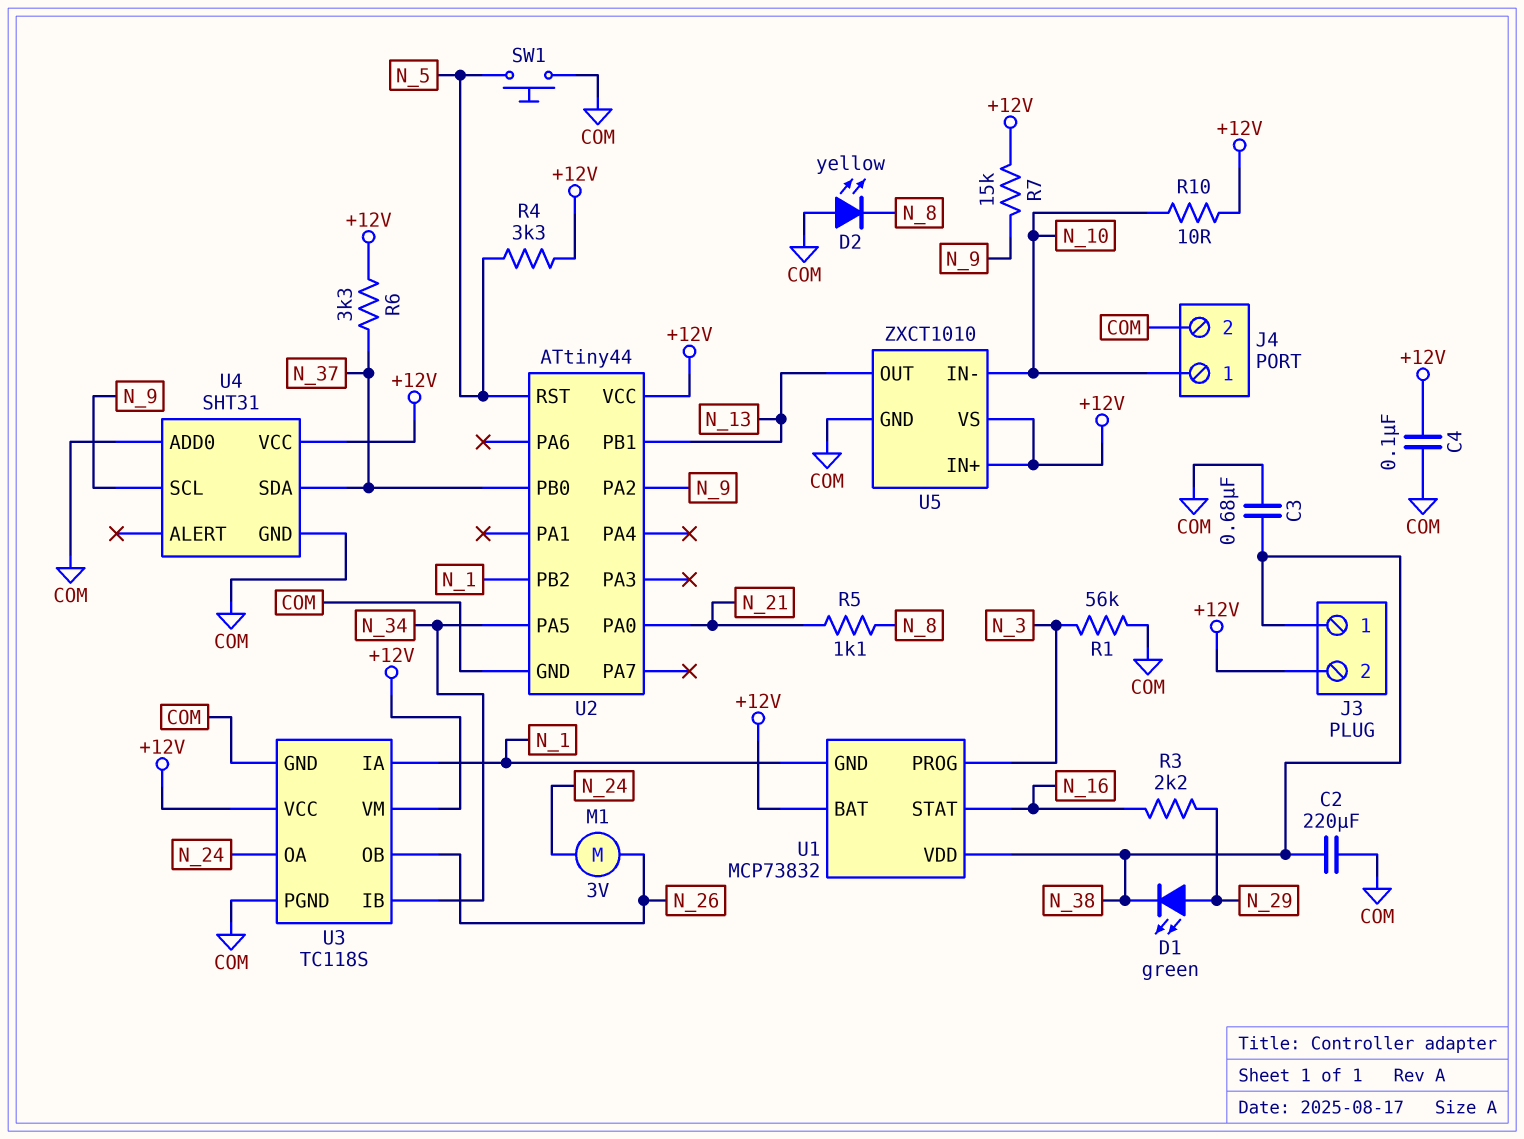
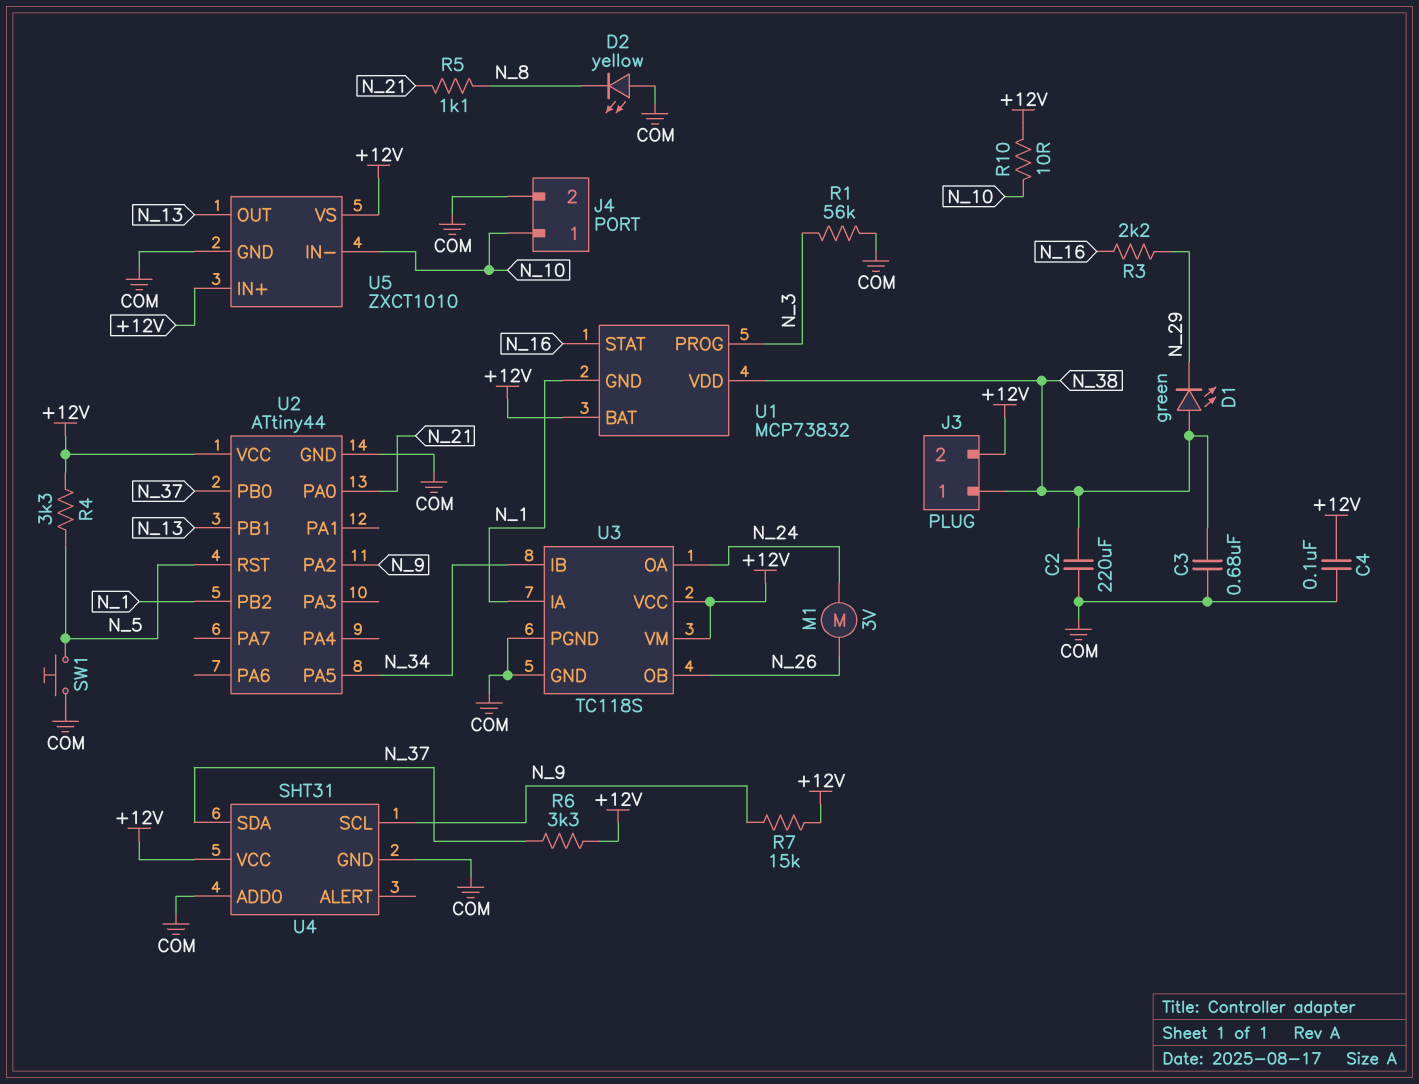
D1: LED green (A N_29, K N_38) -> LED green (A N_38, K N_29)

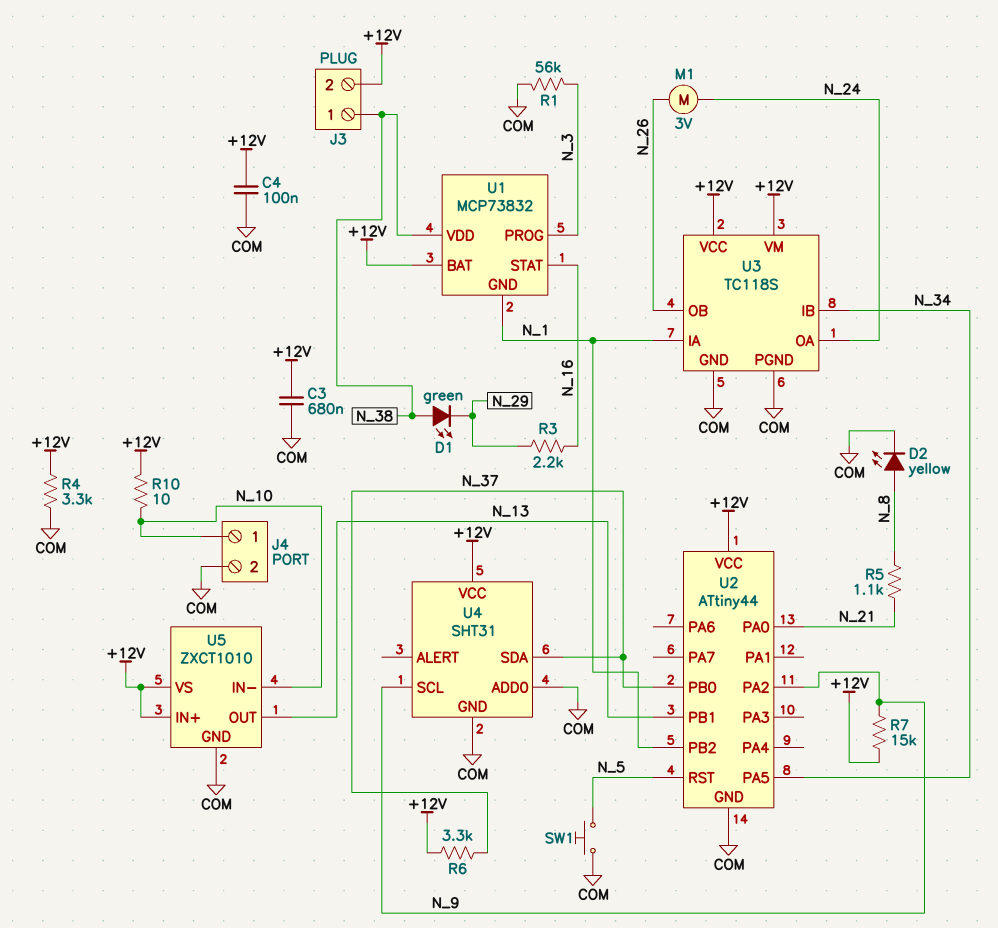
C2: 220uF (COM, N_38) -> none
C3: 680nF (COM, N_38) -> 680nF (+12V, COM)
D2: LED yellow (A COM, K N_8) -> LED yellow (A N_8, K COM)
R4: 3.3k (+12V, N_5) -> 3.3k (+12V, COM)

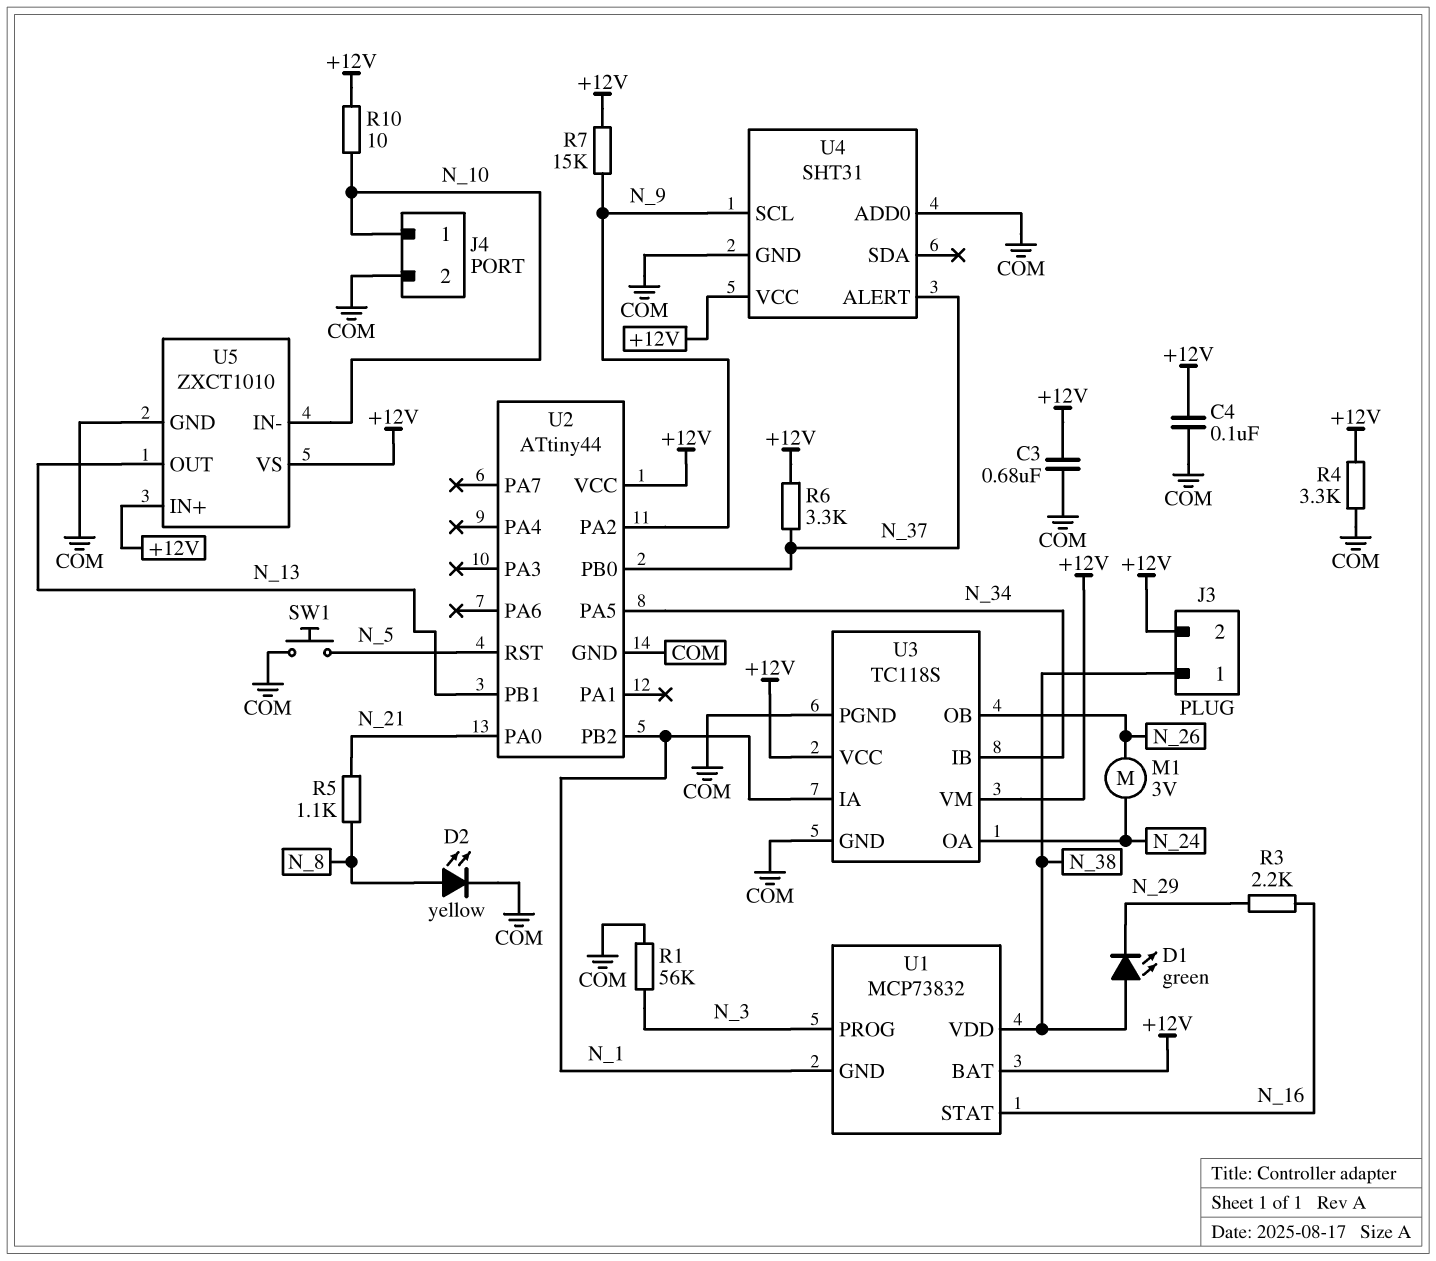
U4 pin ALERT: none -> N_37
U4 pin SDA: N_37 -> none

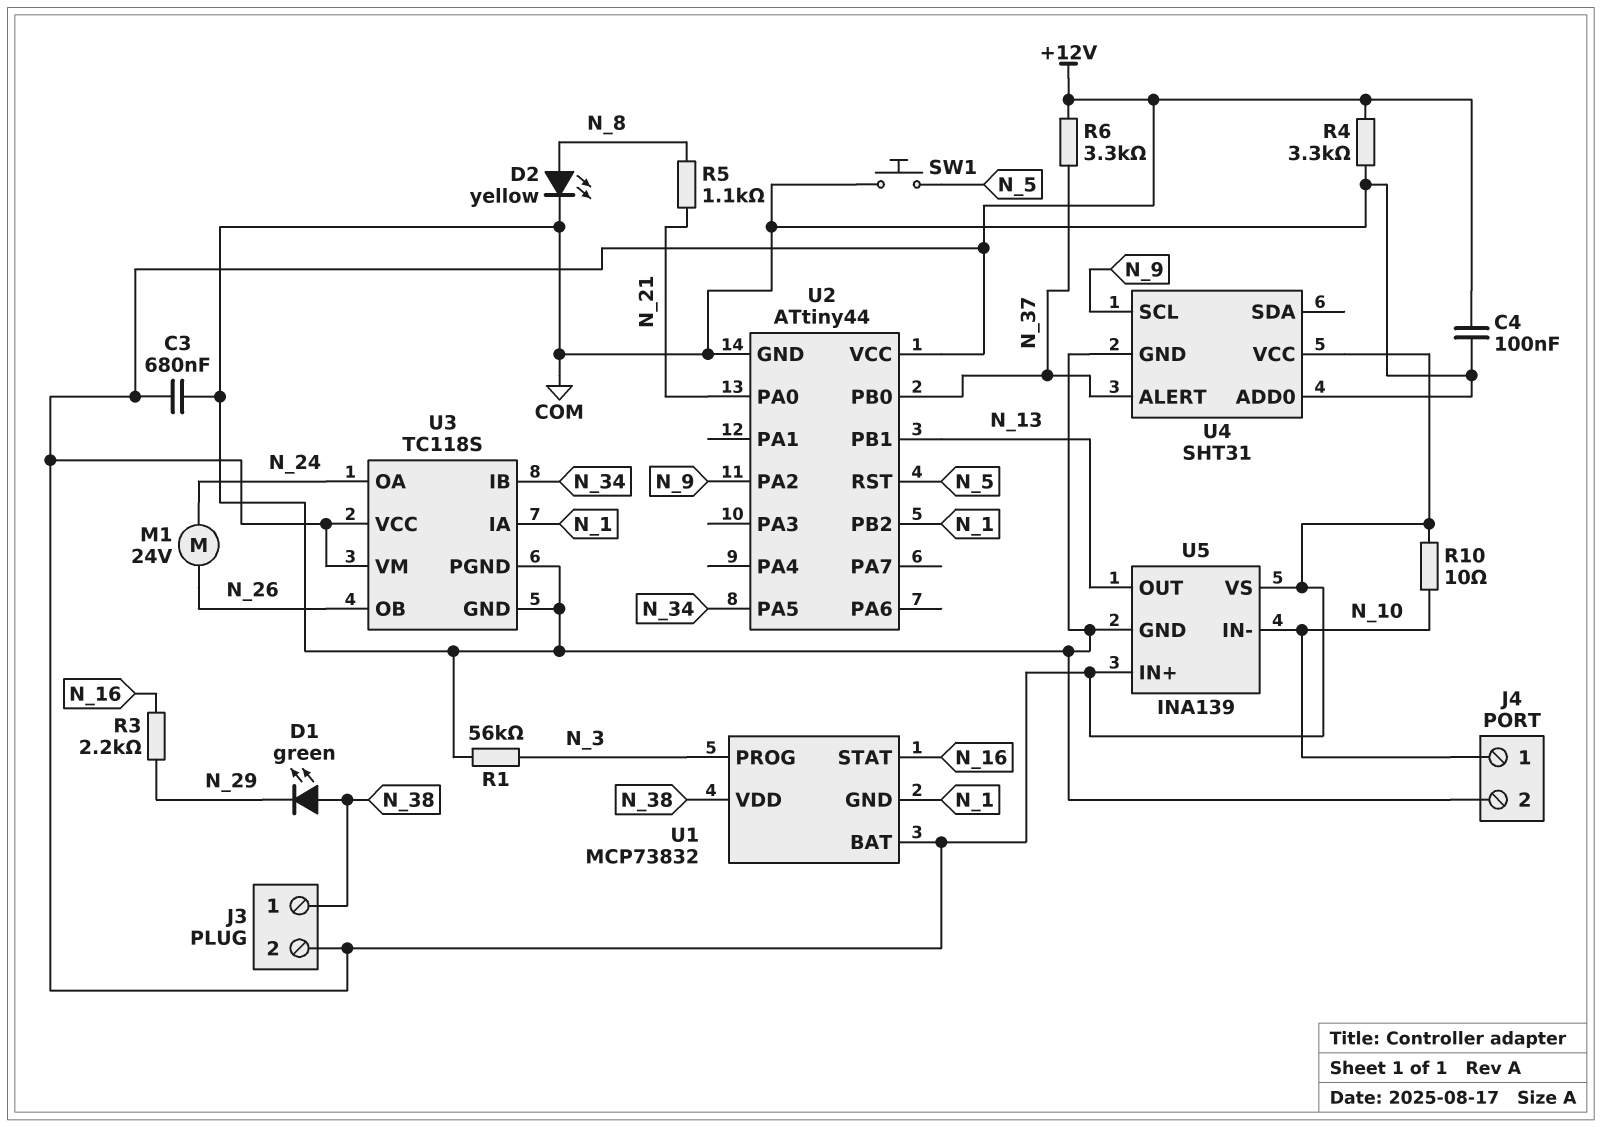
M1: motor 3V (N_24, N_26) -> motor 24V (N_24, N_26)
R7: 15k (+12V, N_9) -> none
U5: ZXCT1010 -> INA139

